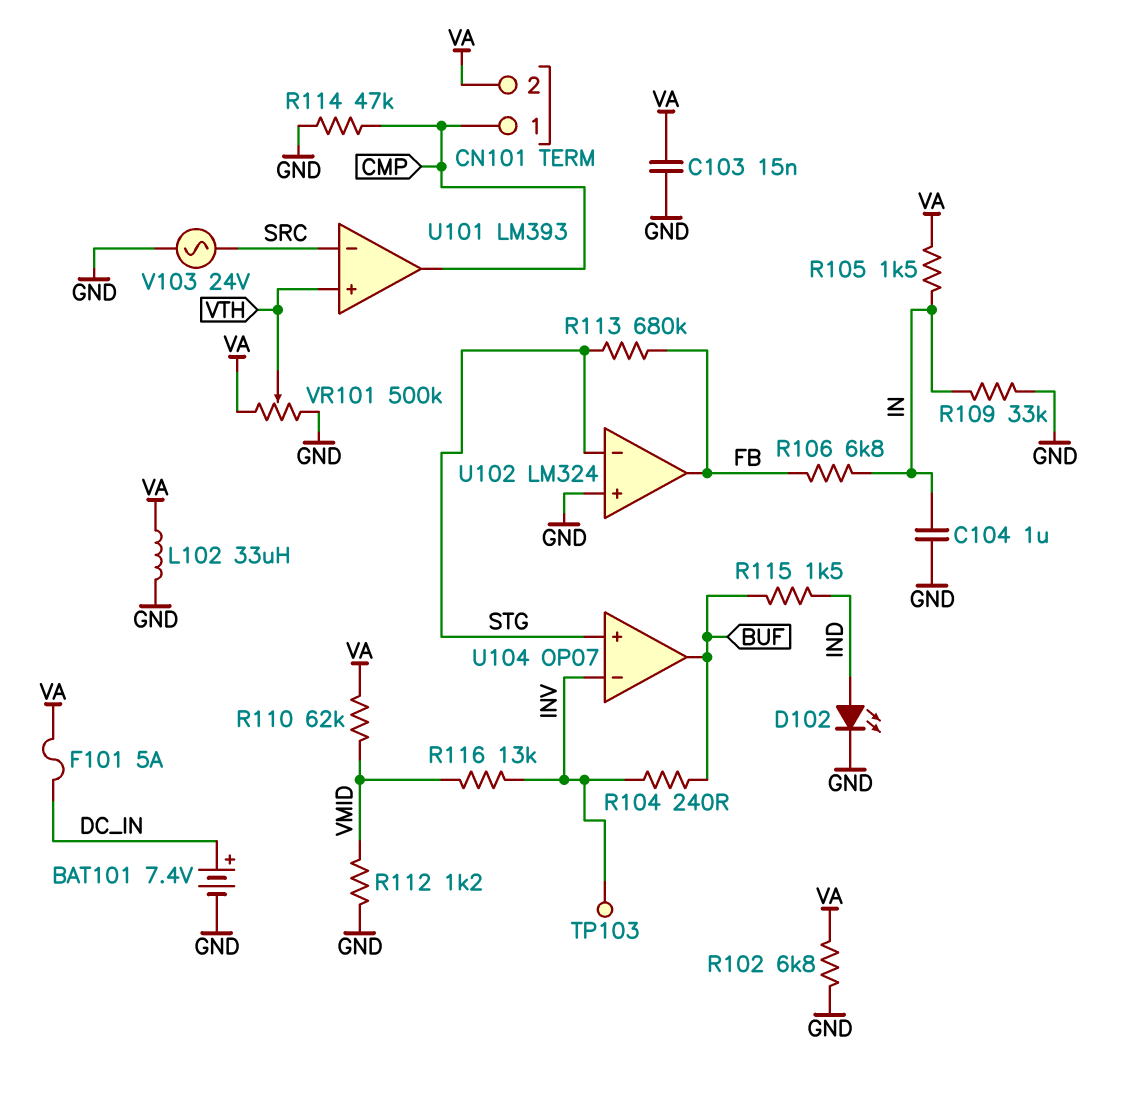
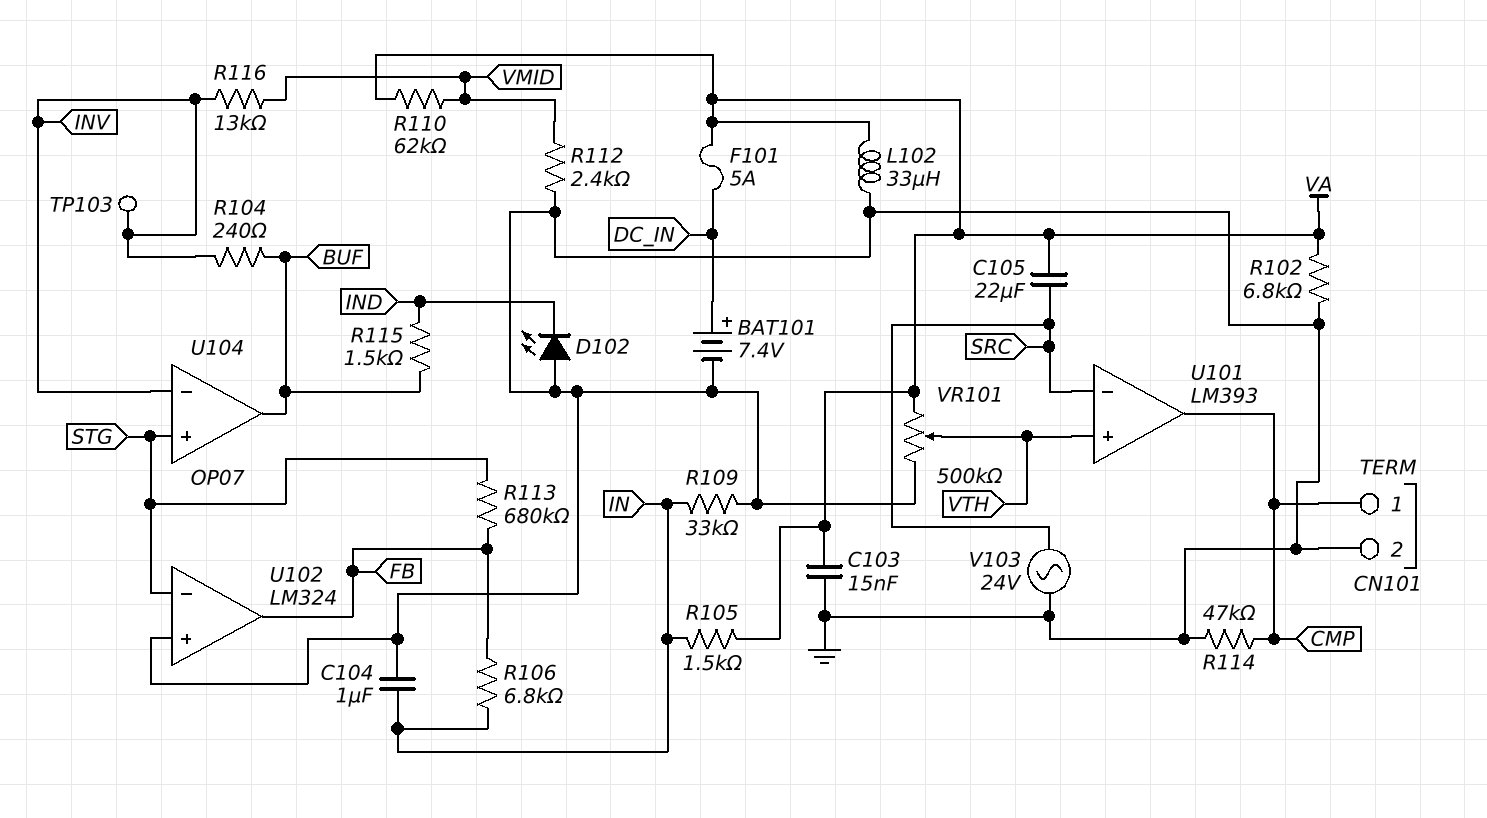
C105: none -> 22uF (SRC, VA)
CN101 pin 2: VA -> GND
D102: LED (A IND, K GND) -> LED (A GND, K IND)
R112: 1.2k (GND, VMID) -> 2.4k (GND, VMID)

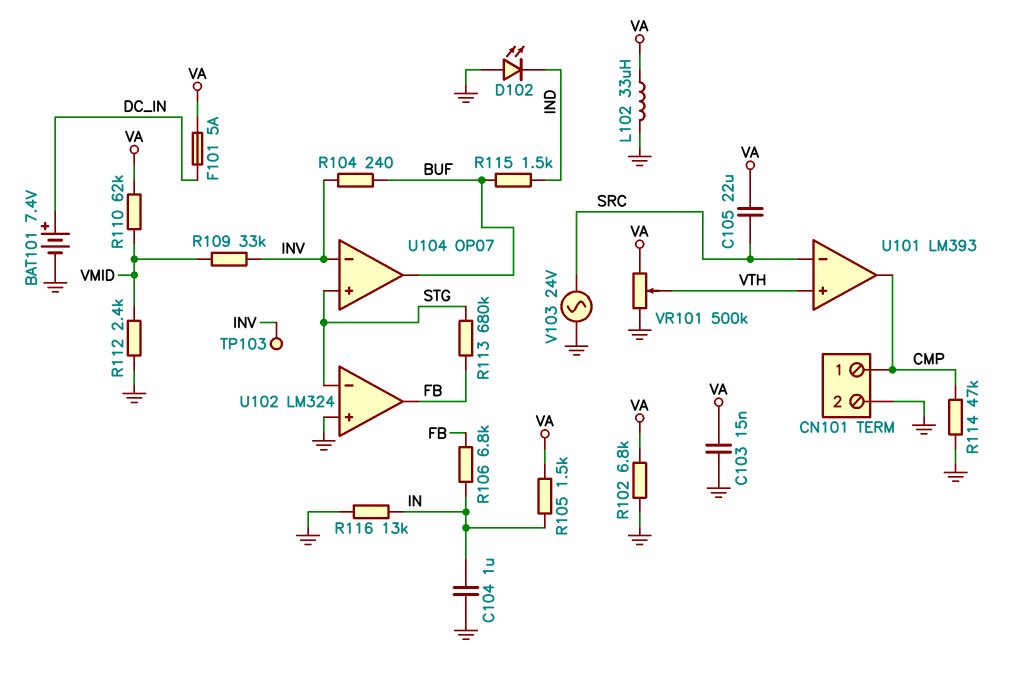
R109: 33k (GND, IN) -> 33k (INV, VMID)
R116: 13k (INV, VMID) -> 13k (GND, IN)

